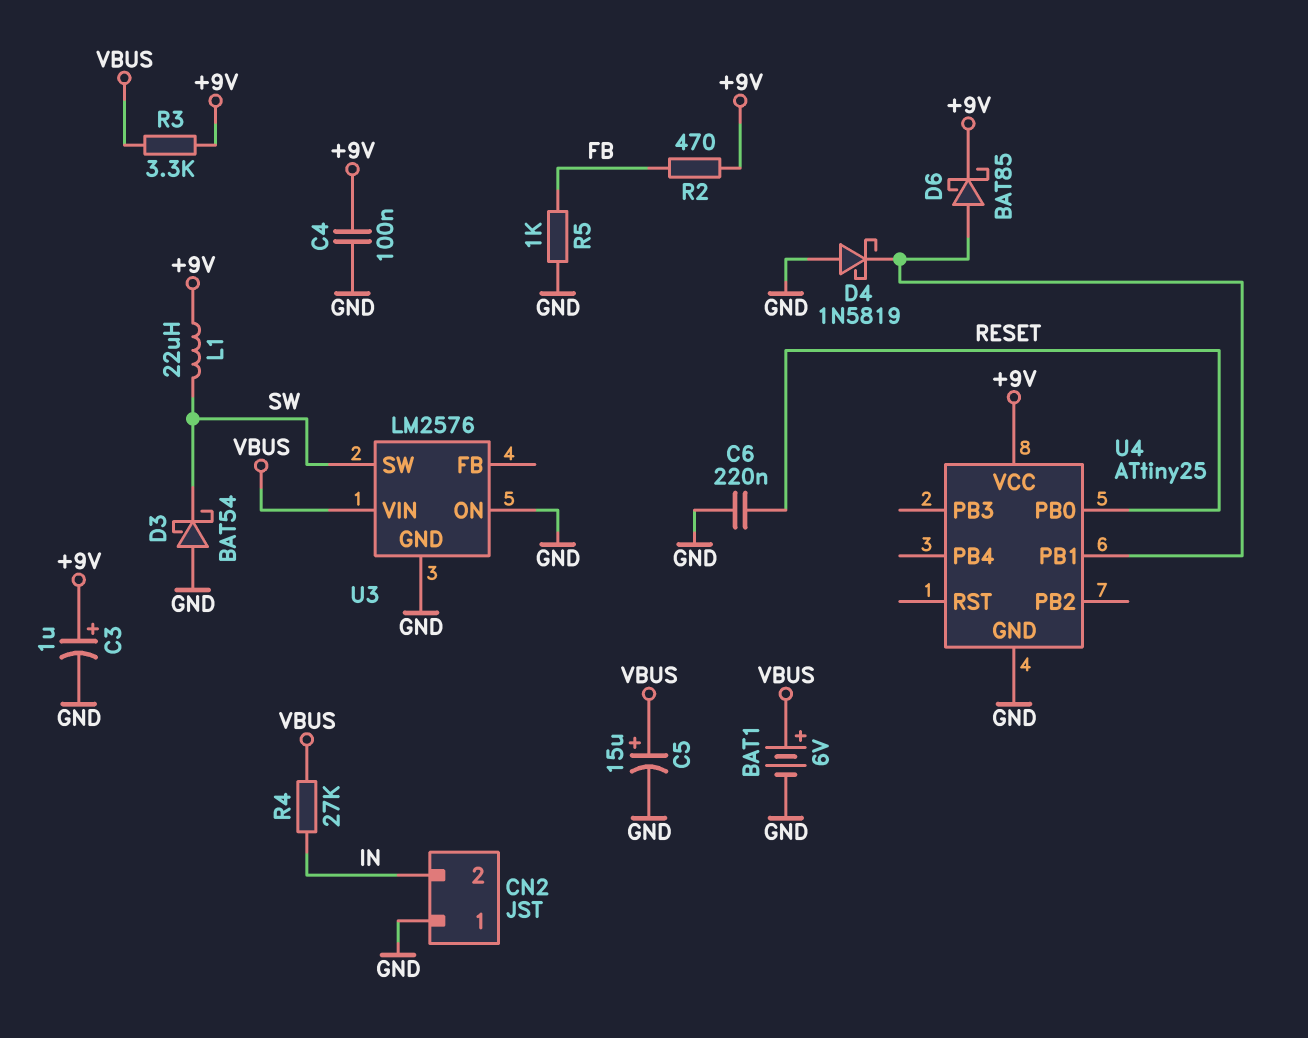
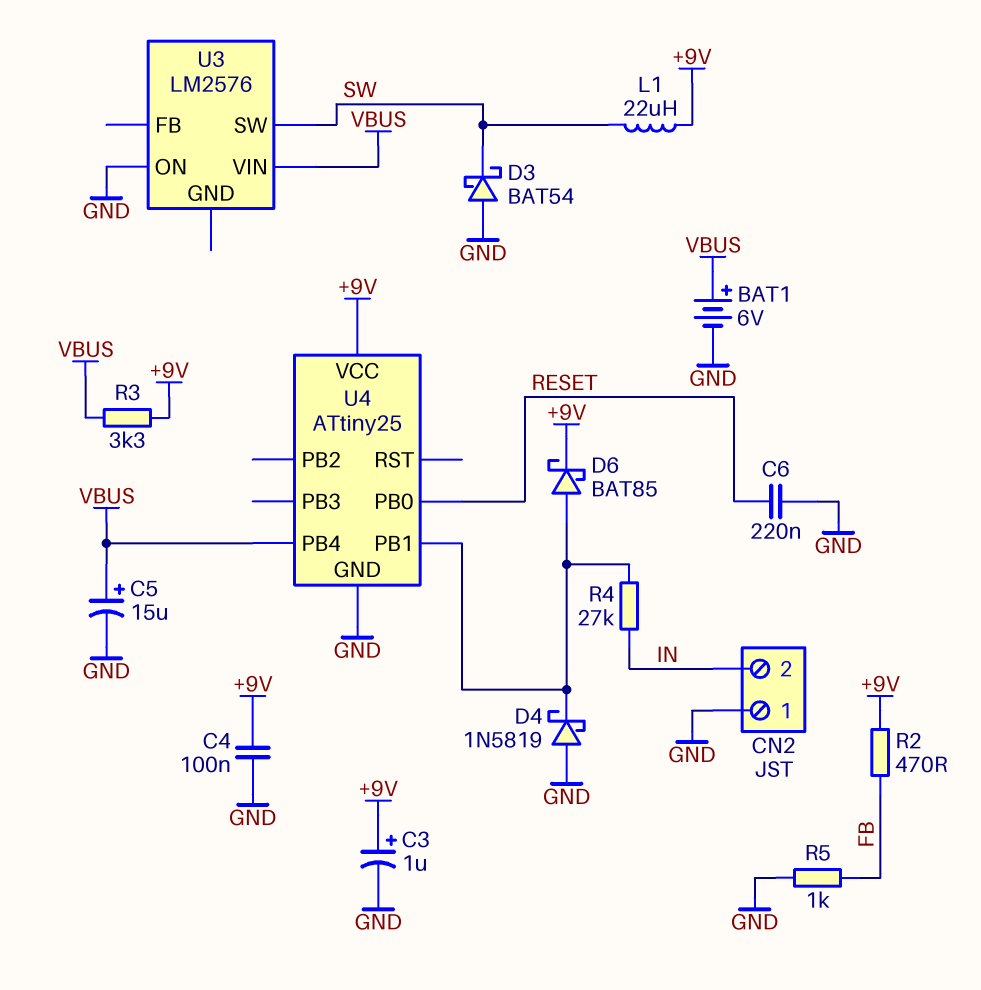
R4: 27k (IN, VBUS) -> 27k (IN, U4/PB1)
U3 pin GND: GND -> none
U4 pin PB4: none -> VBUS

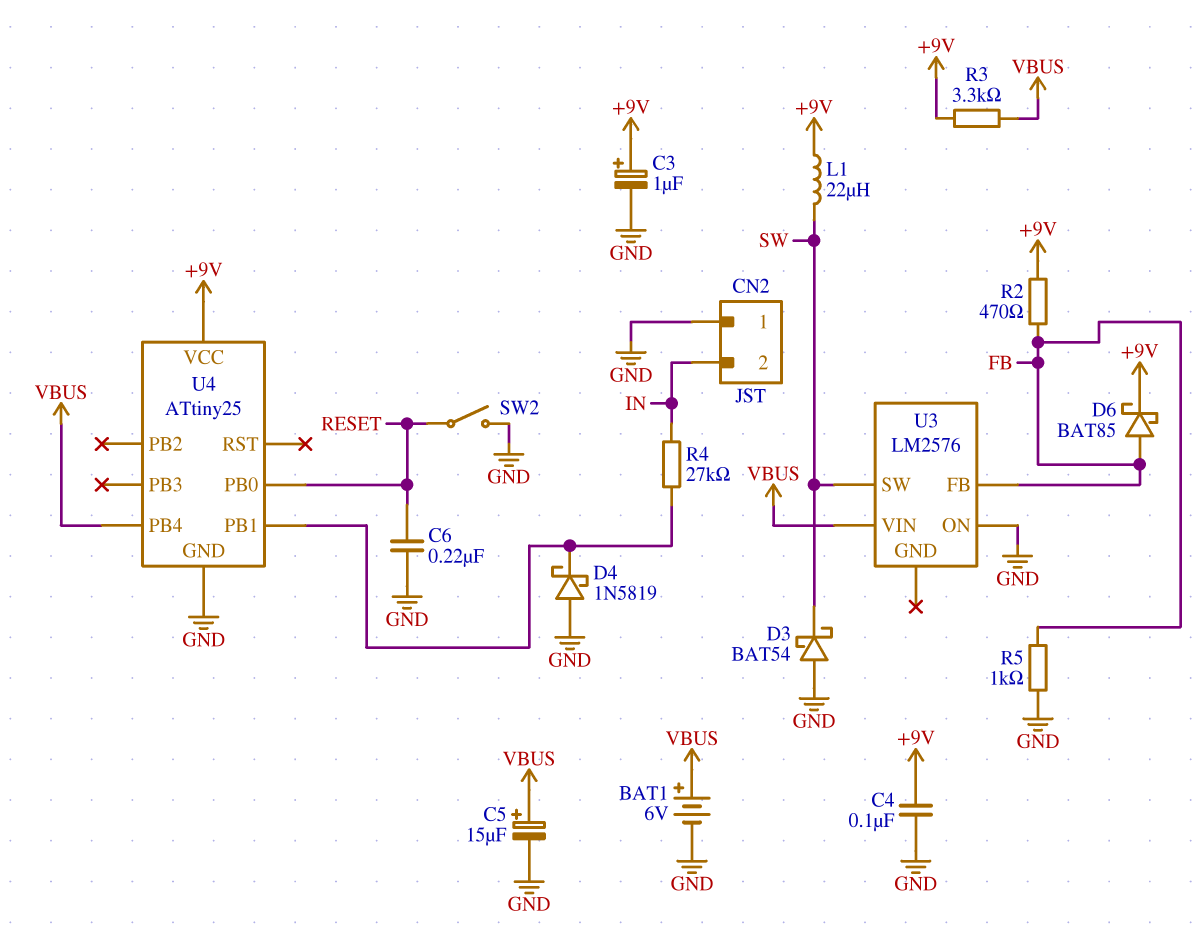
D6: schottky BAT85 (A U4/PB1, K +9V) -> schottky BAT85 (A FB, K +9V)
SW2: none -> switch (GND, RESET)
U3 pin FB: none -> FB

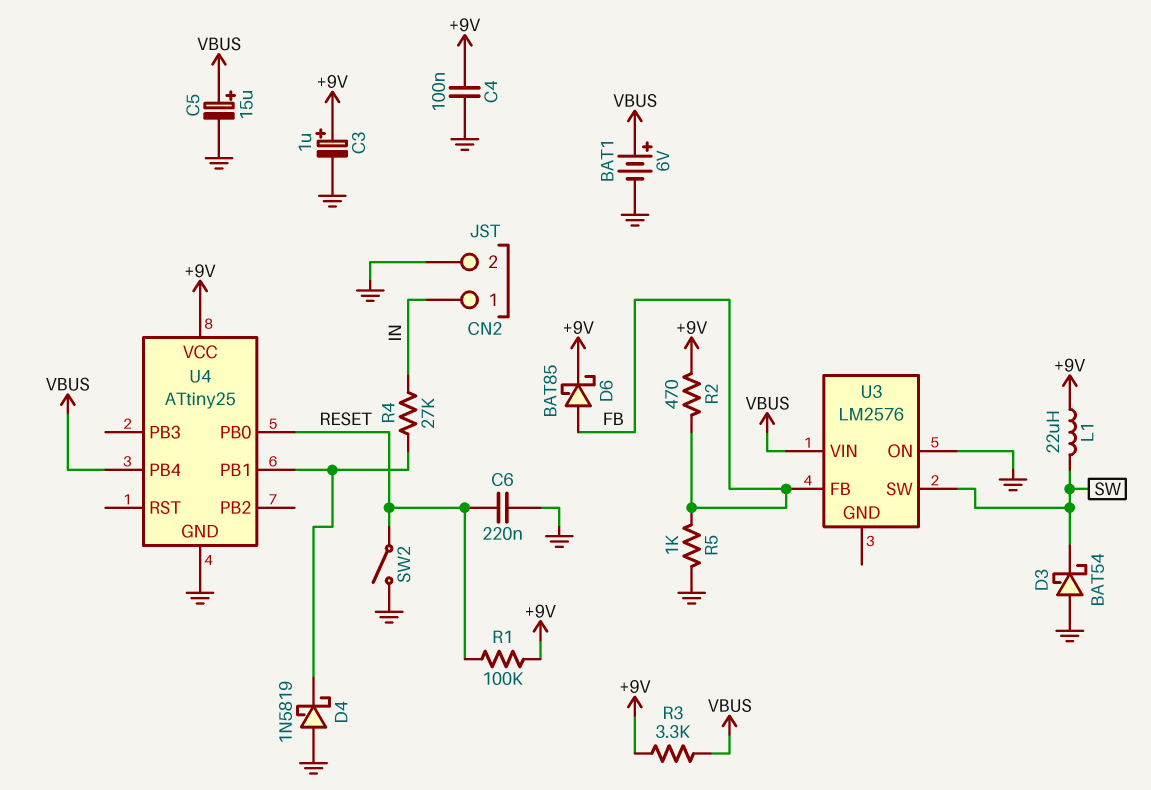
CN2 pin 1: GND -> IN
CN2 pin 2: IN -> GND
R1: none -> 100k (+9V, RESET)

